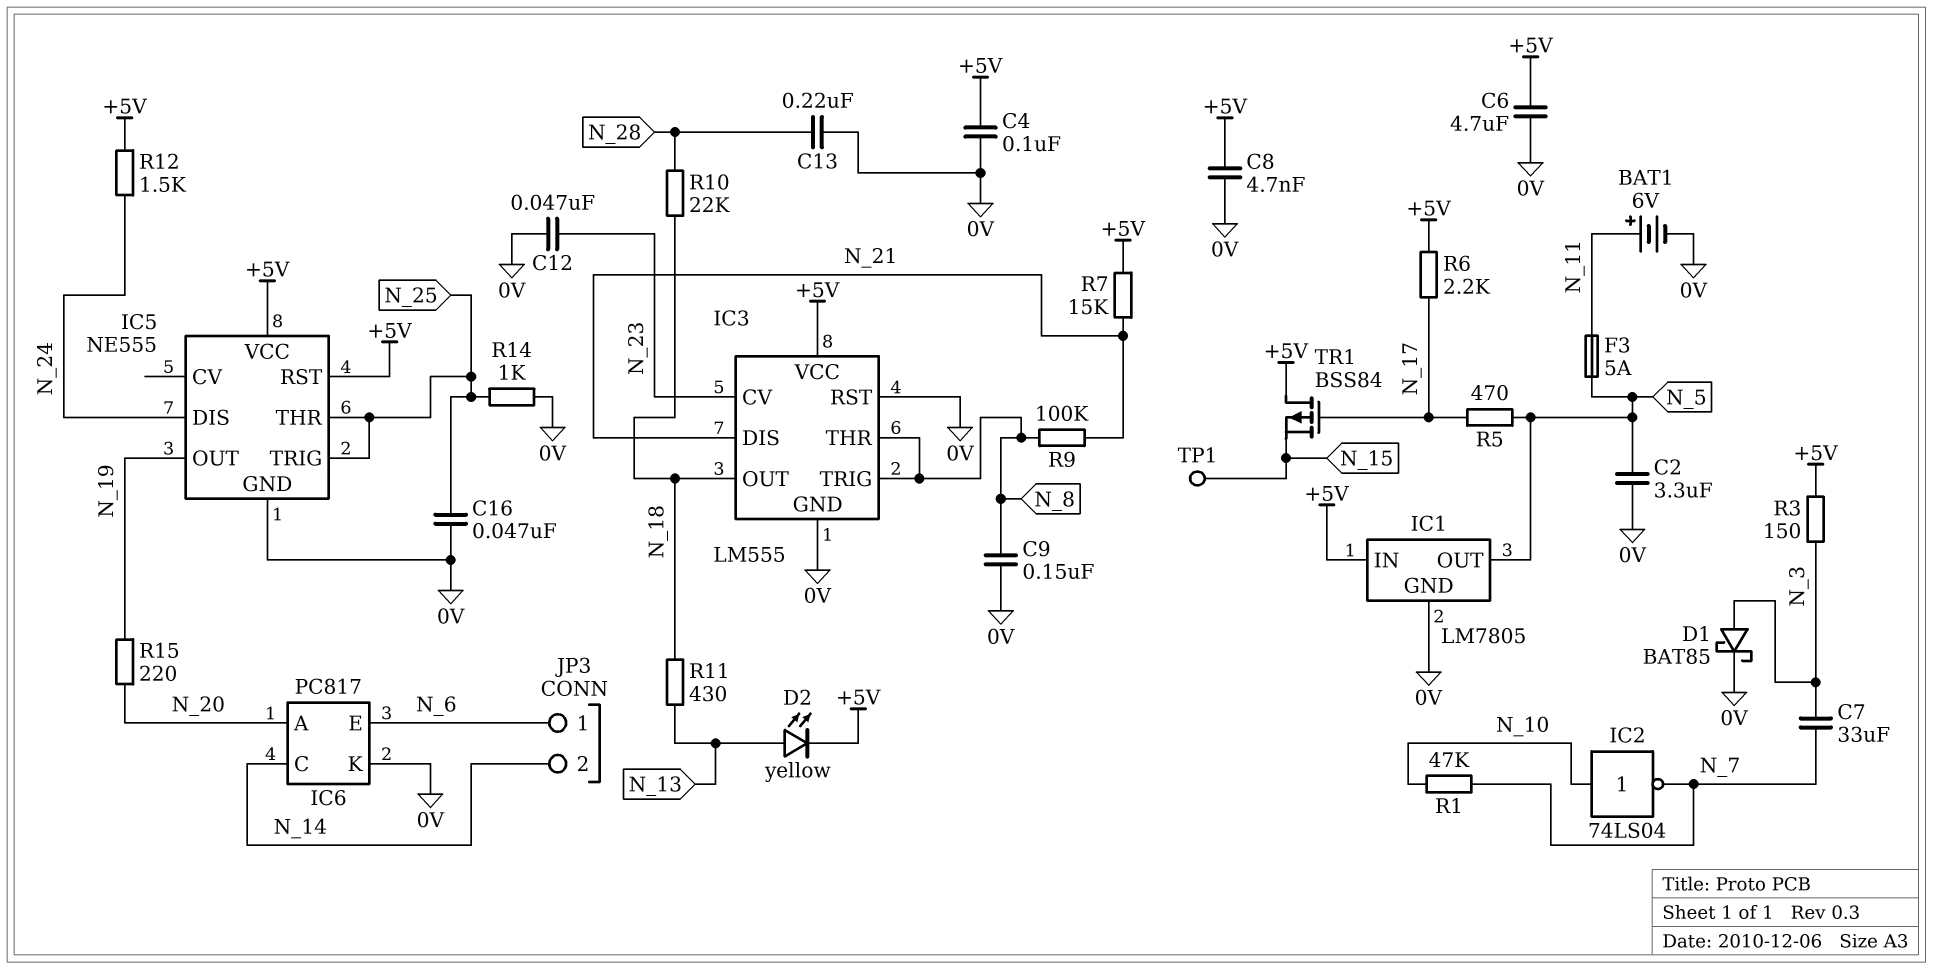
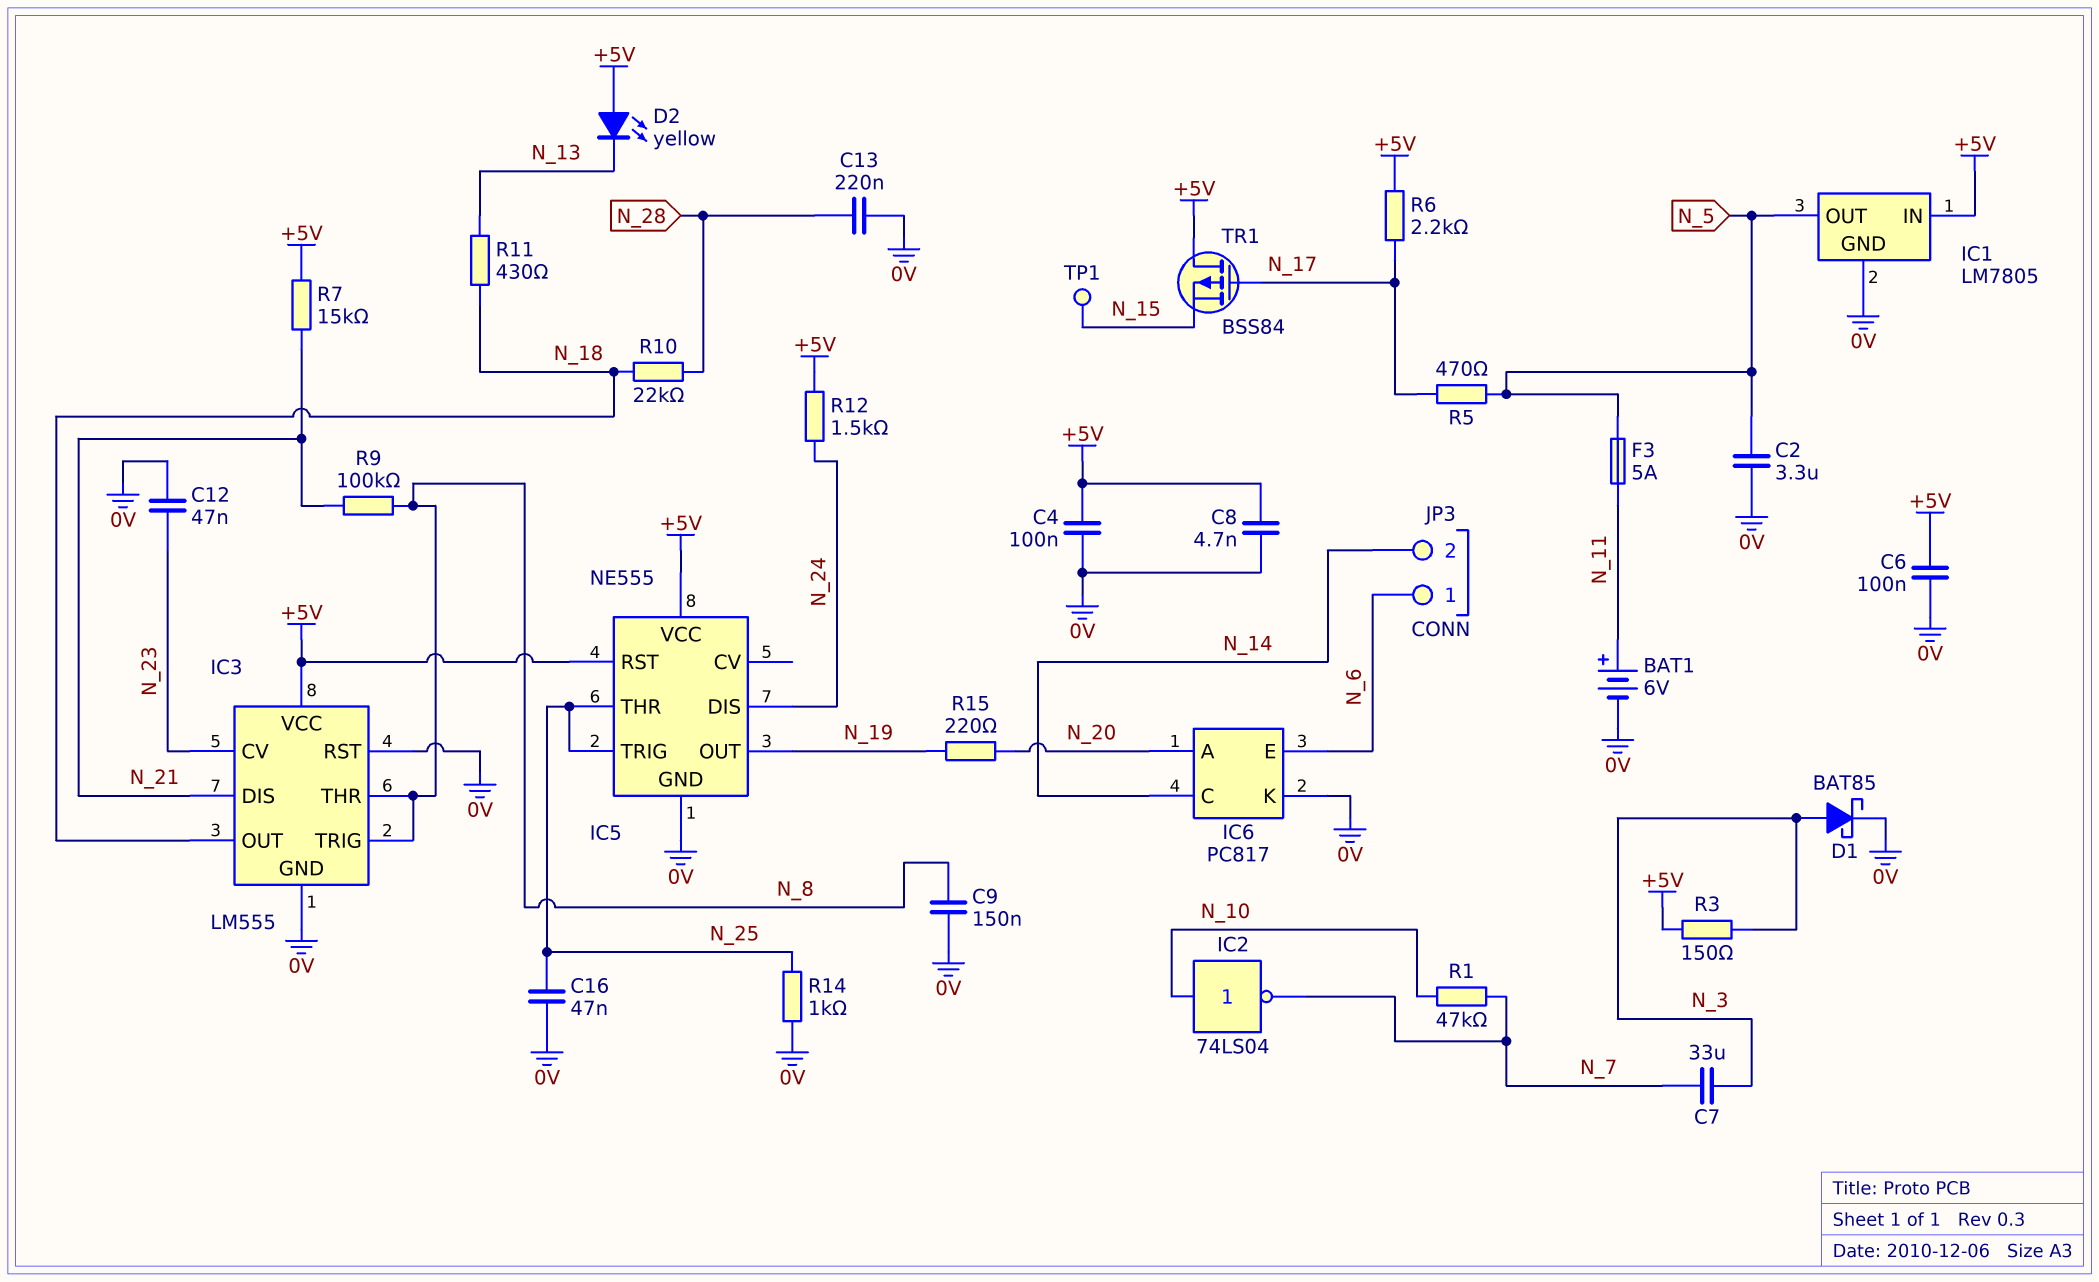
C6: 4.7uF (+5V, 0V) -> 100nF (+5V, 0V)
D2: LED yellow (A N_13, K +5V) -> LED yellow (A +5V, K N_13)

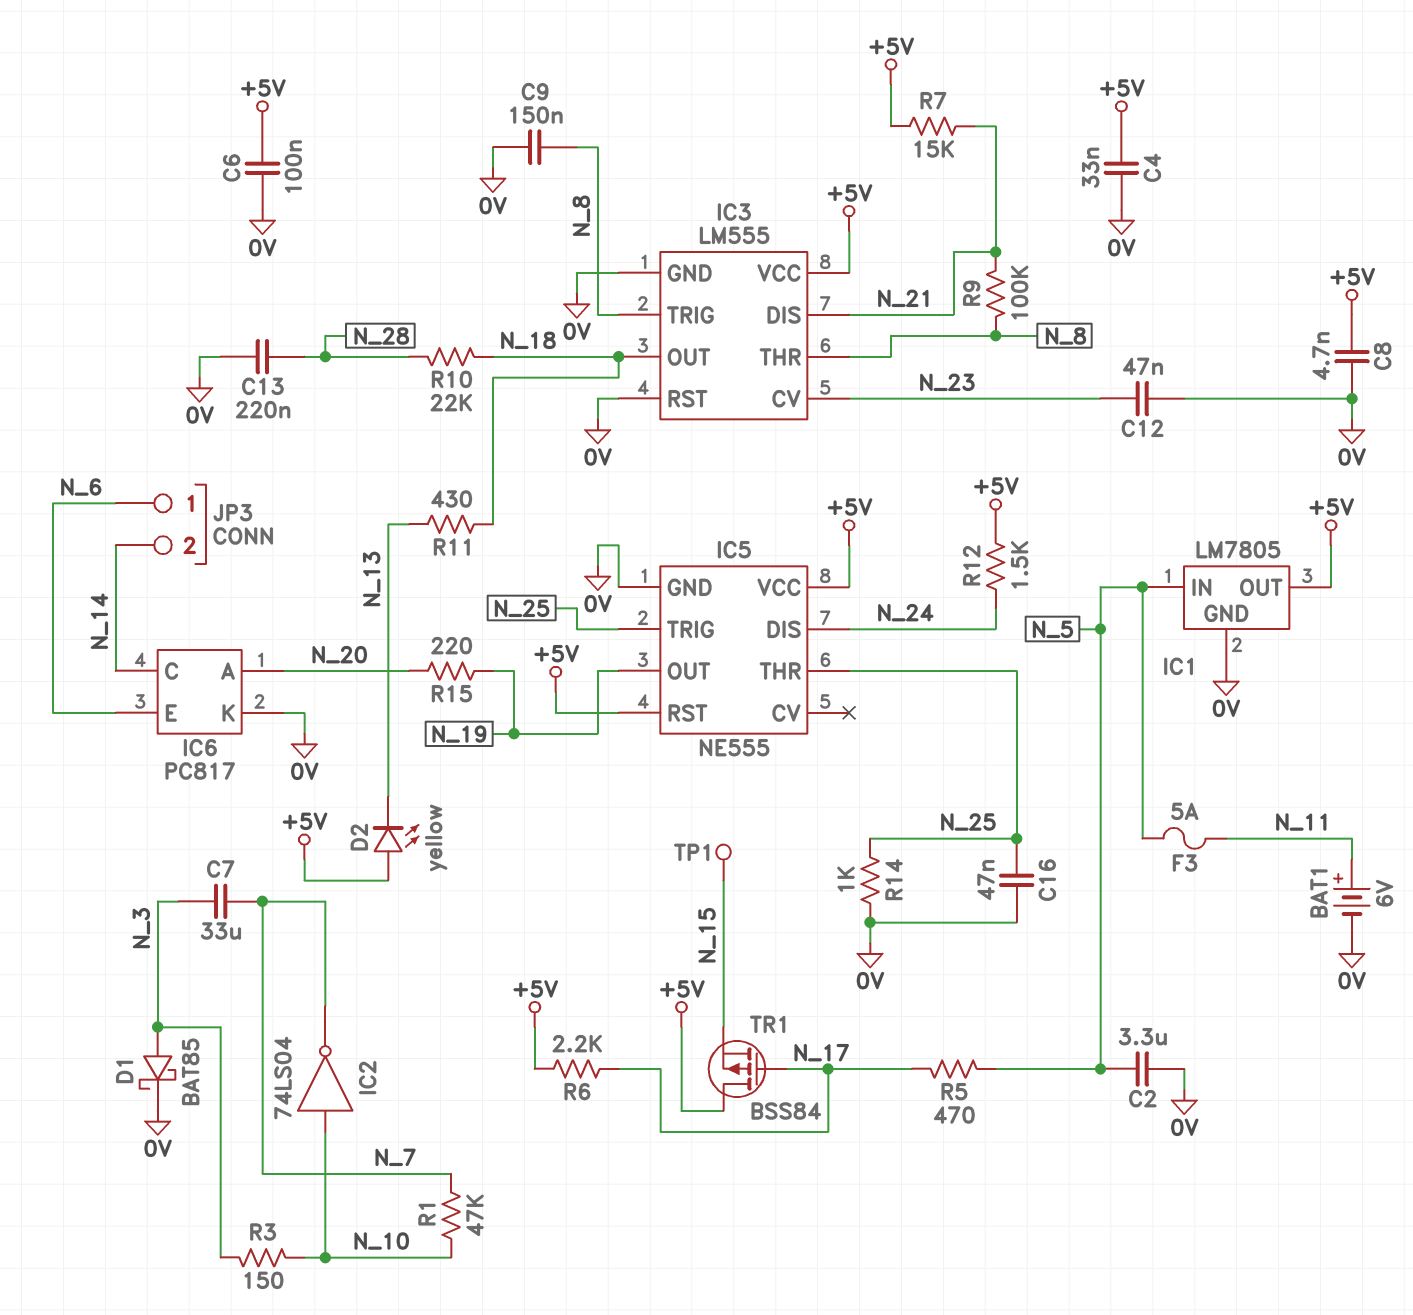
C4: 100nF (+5V, 0V) -> 33nF (+5V, 0V)
IC1 pin IN: +5V -> N_5
IC1 pin OUT: N_5 -> +5V
R3: 150 (+5V, N_3) -> 150 (N_3, N_10)

